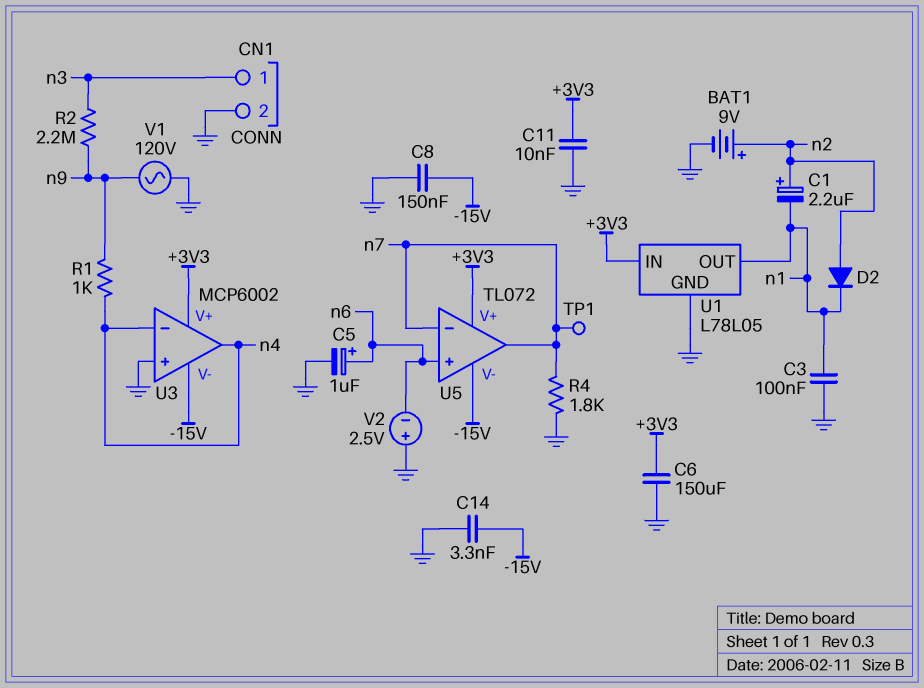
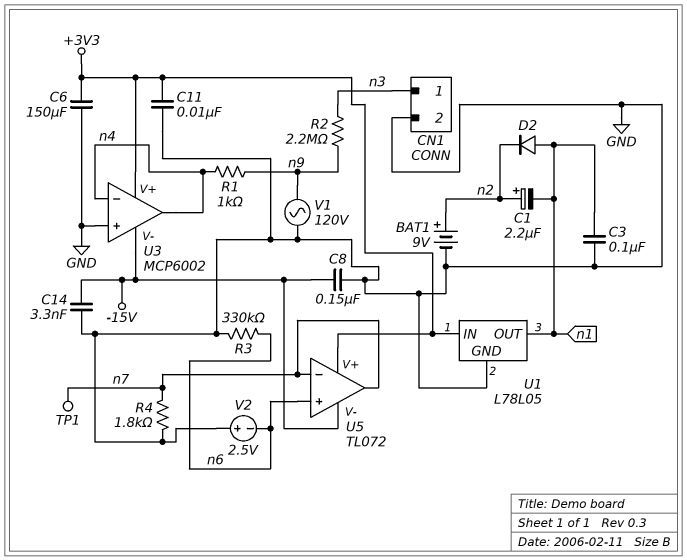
C5: 1uF (plus n6, minus GND) -> none
D2: diode (A n2, K n1) -> diode (A n1, K n2)
R3: none -> 330k (GND, n6)

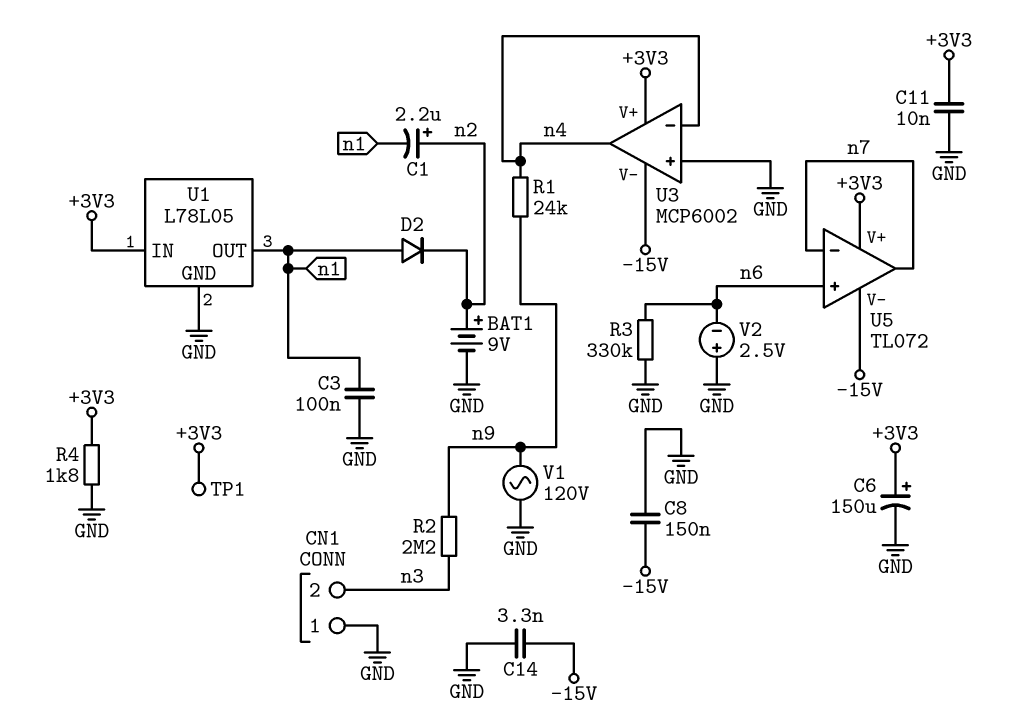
C6: 150uF (+3V3, GND) -> 150uF (plus +3V3, minus GND)
CN1 pin 1: n3 -> GND
CN1 pin 2: GND -> n3
R1: 1k (n4, n9) -> 24k (n4, n9)
R4: 1.8k (GND, n7) -> 1.8k (+3V3, GND)
TP1: test point (n7) -> test point (+3V3)

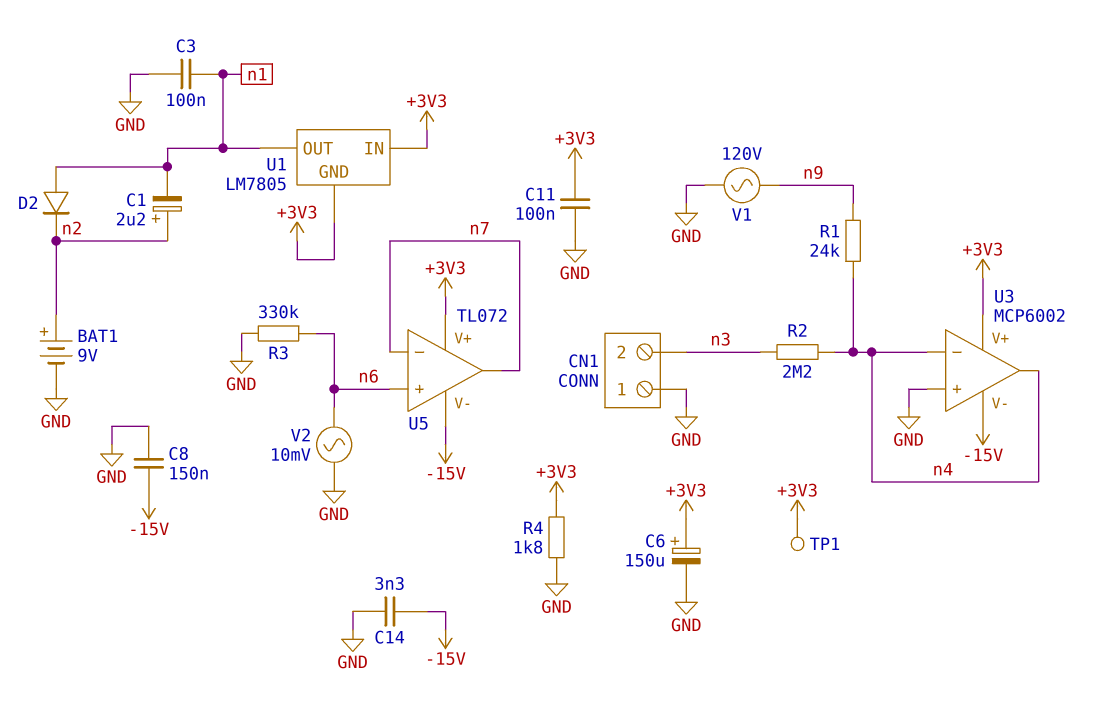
C11: 10nF (+3V3, GND) -> 100nF (+3V3, GND)
R2: 2.2M (n3, n9) -> 2.2M (n3, n4)
U1: L78L05 -> LM7805
U1 pin GND: GND -> +3V3
V2: 2.5V (plus GND, minus n6) -> AC 10mV (GND, n6)

